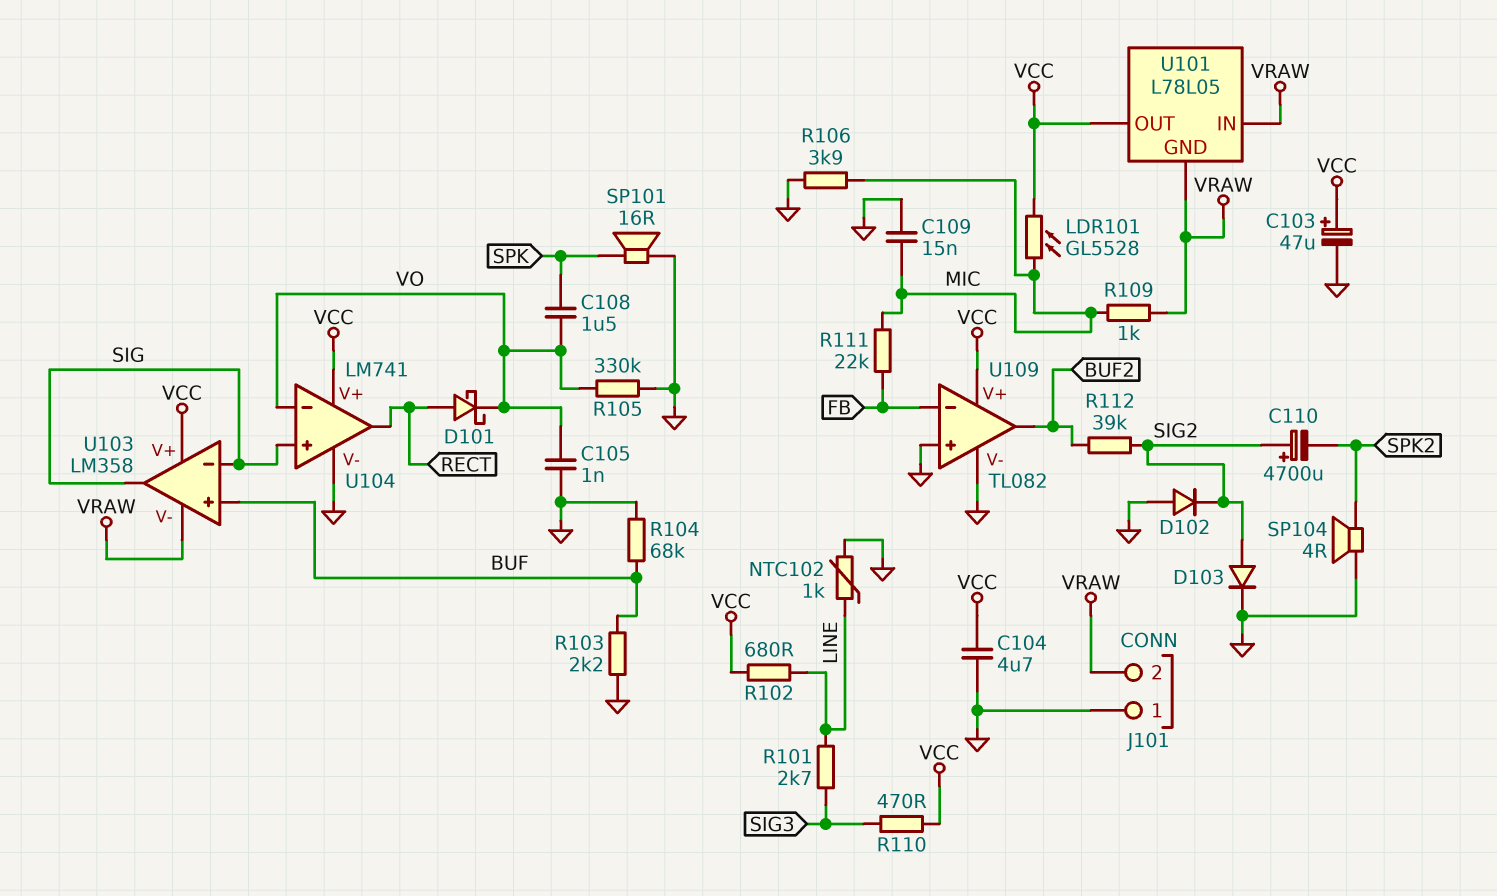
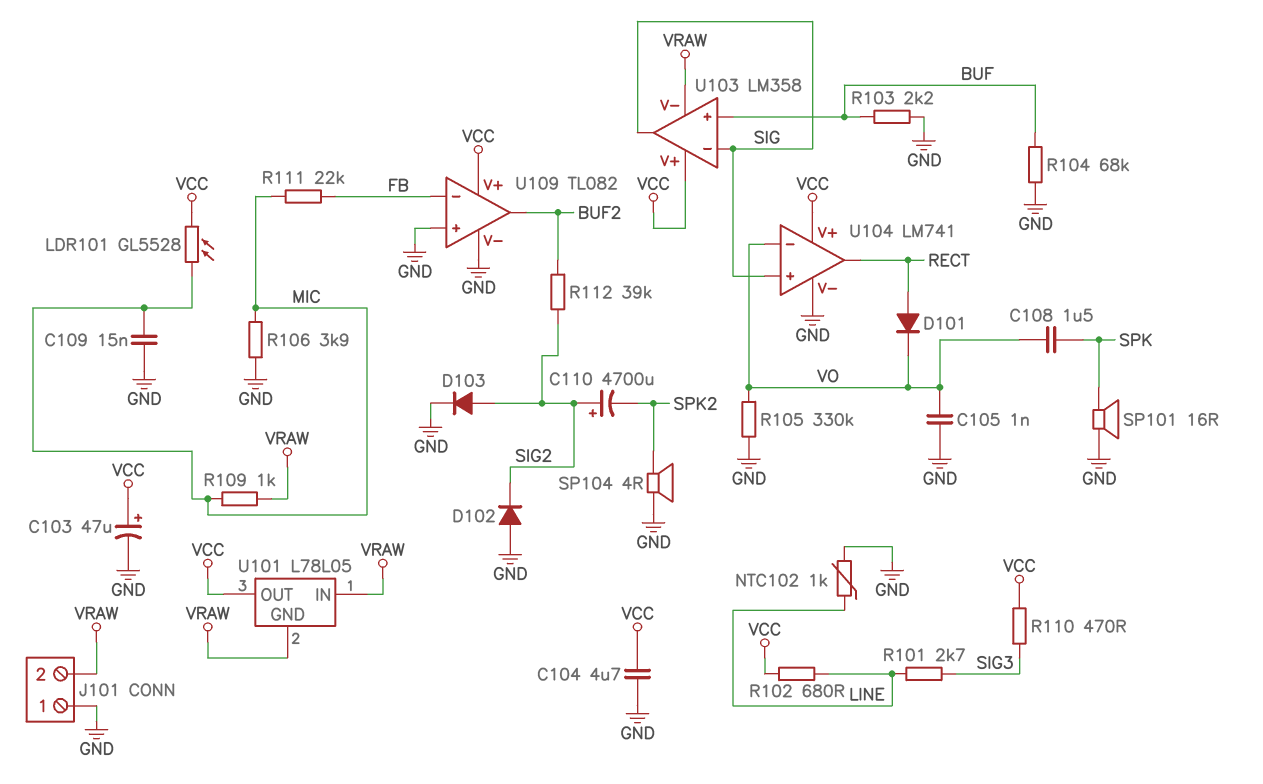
D101: schottky (A RECT, K VO) -> diode (A RECT, K VO)

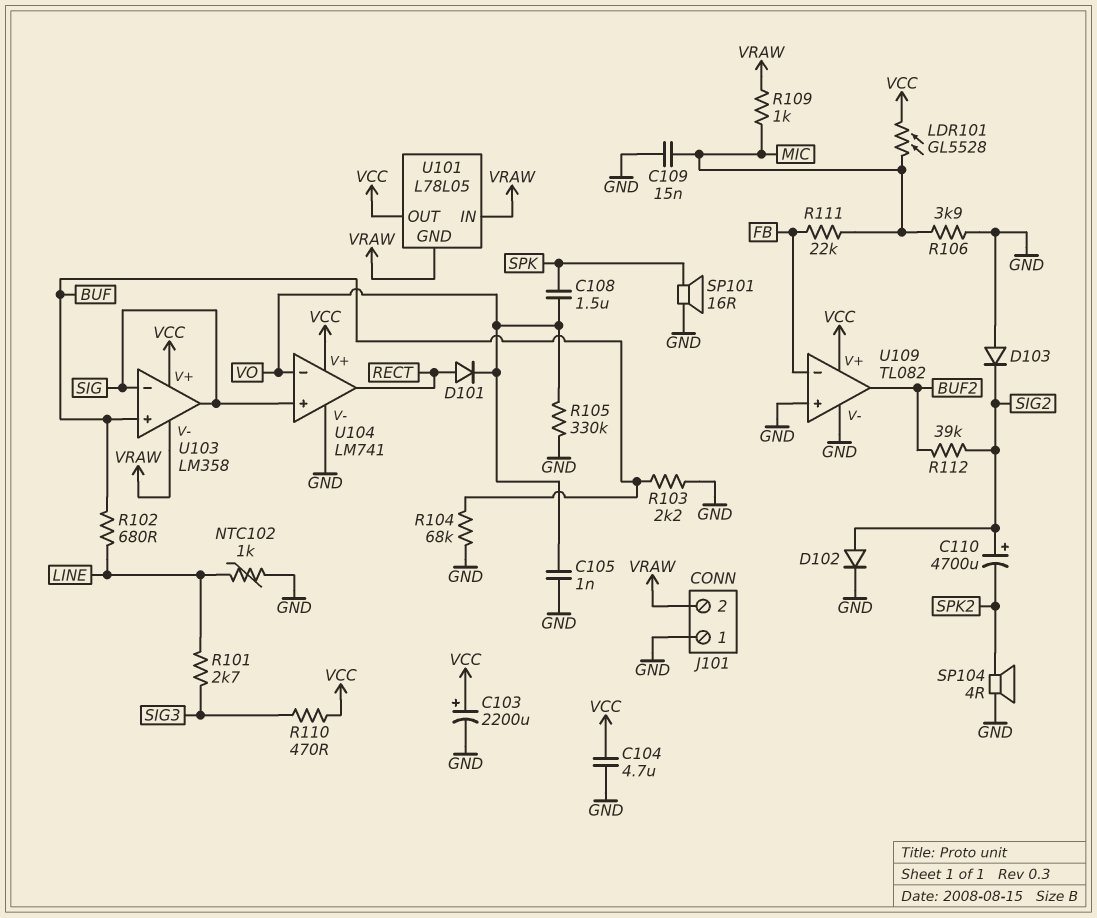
C103: 47uF (plus VCC, minus GND) -> 2200uF (plus VCC, minus GND)
D102: diode (A GND, K SIG2) -> diode (A SIG2, K GND)
D103: diode (A SIG2, K GND) -> diode (A GND, K SIG2)
R102: 680 (LINE, VCC) -> 680 (BUF, LINE)

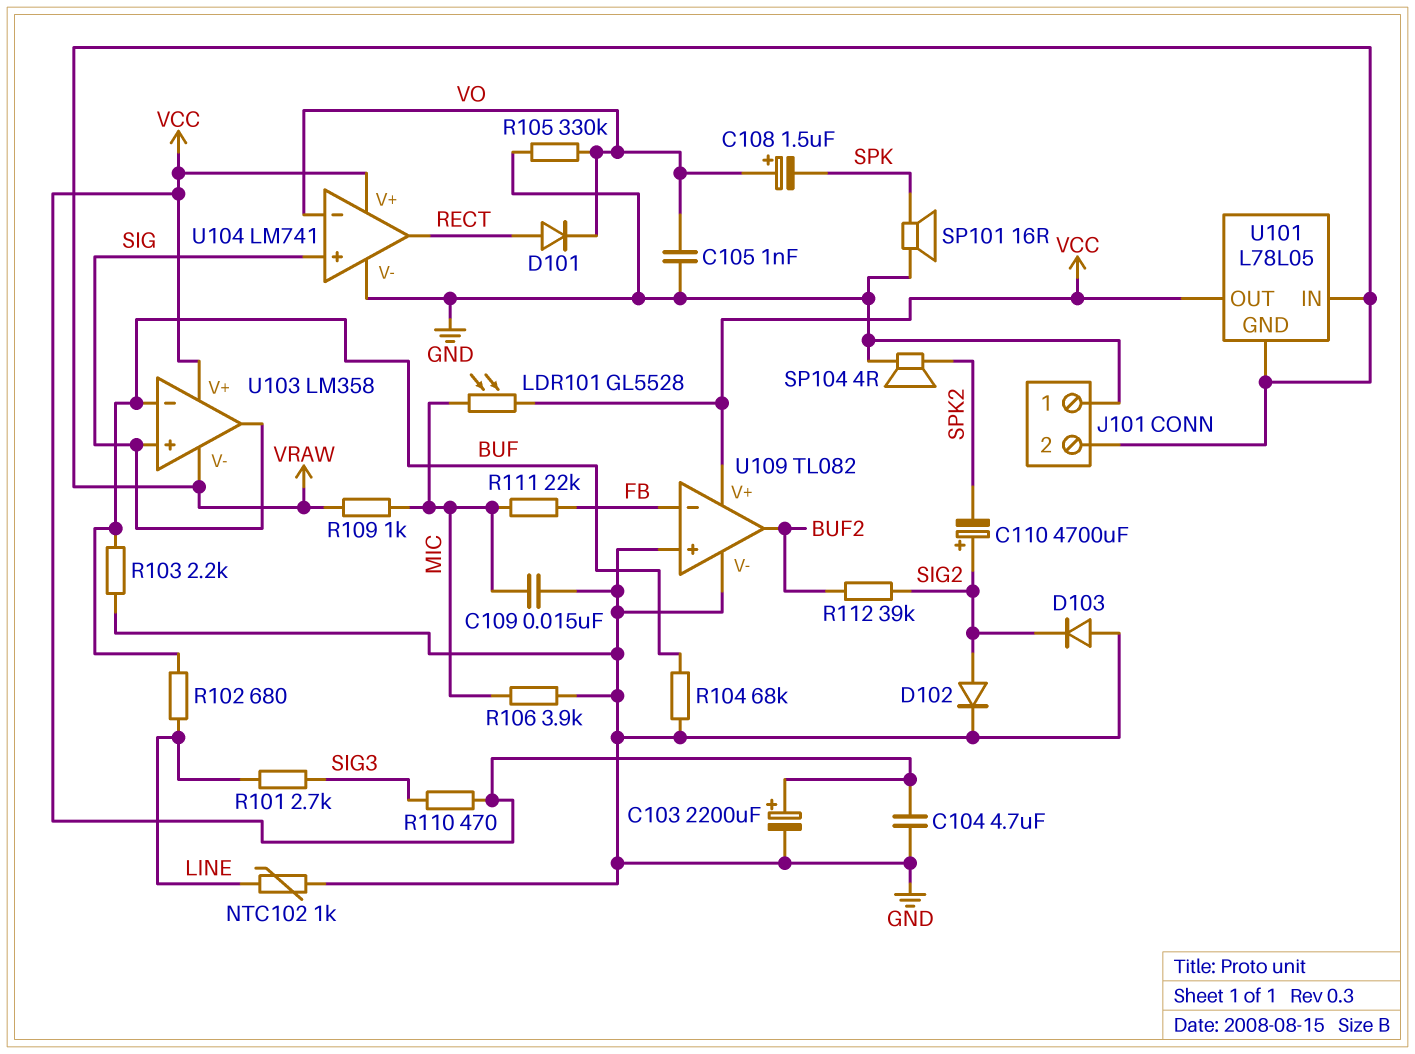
C108: 1.5uF (SPK, VO) -> 1.5uF (plus VO, minus SPK)
U103 pin in+: BUF -> SIG
U103 pin in-: SIG -> BUF

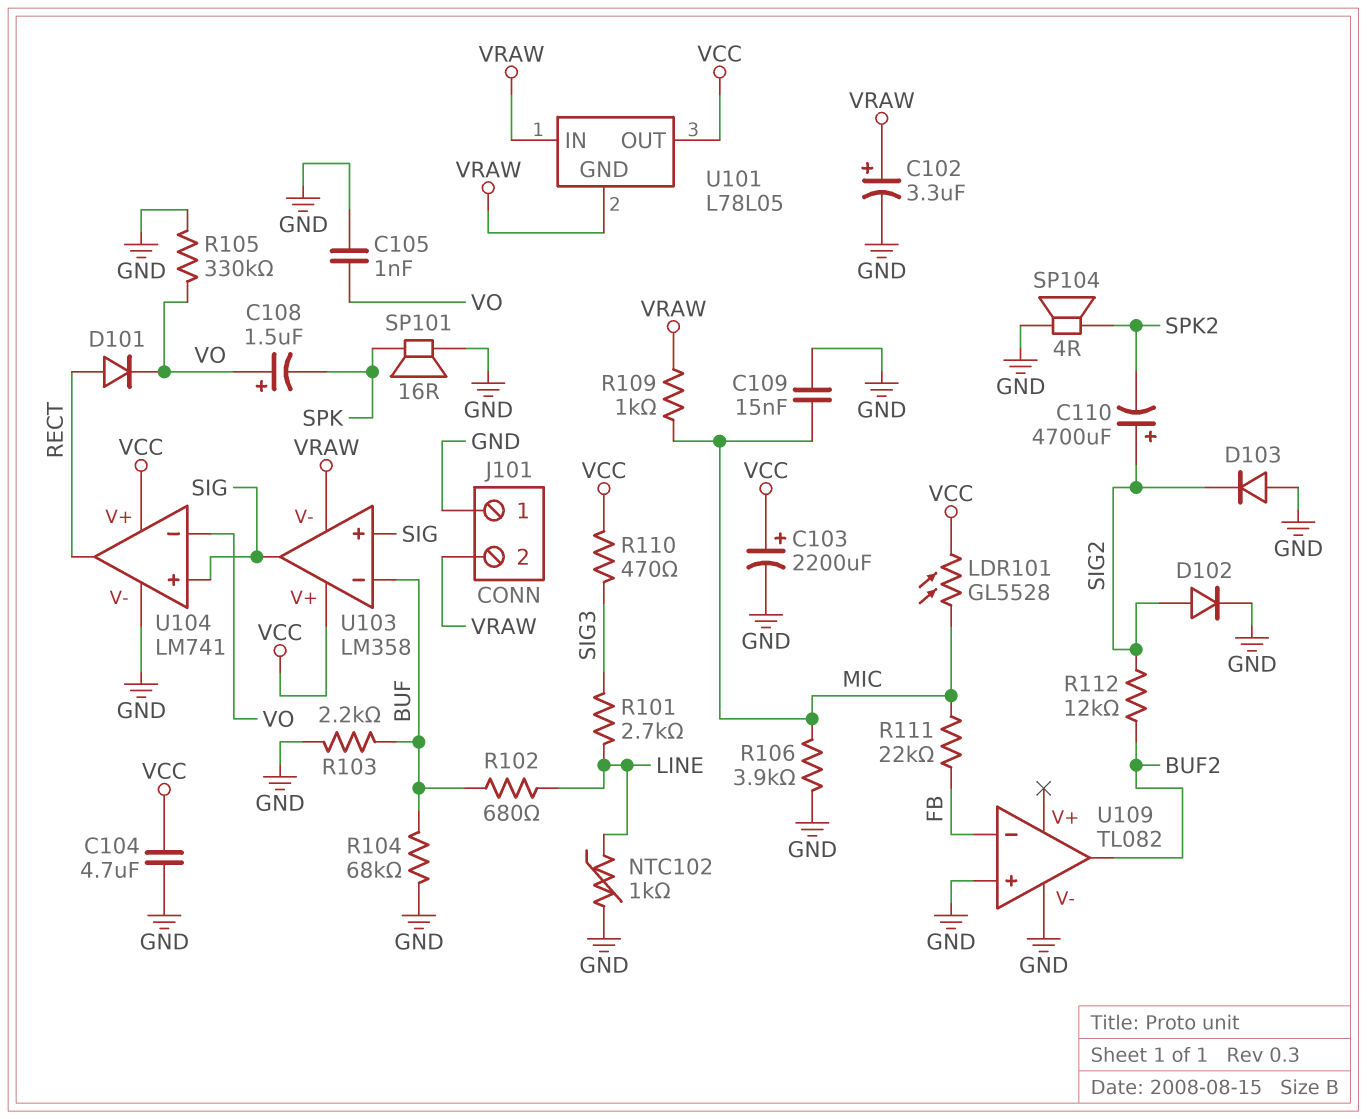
C102: none -> 3.3uF (plus VRAW, minus GND)
R112: 39k (BUF2, SIG2) -> 12k (BUF2, SIG2)
U109 pin V+: VCC -> none

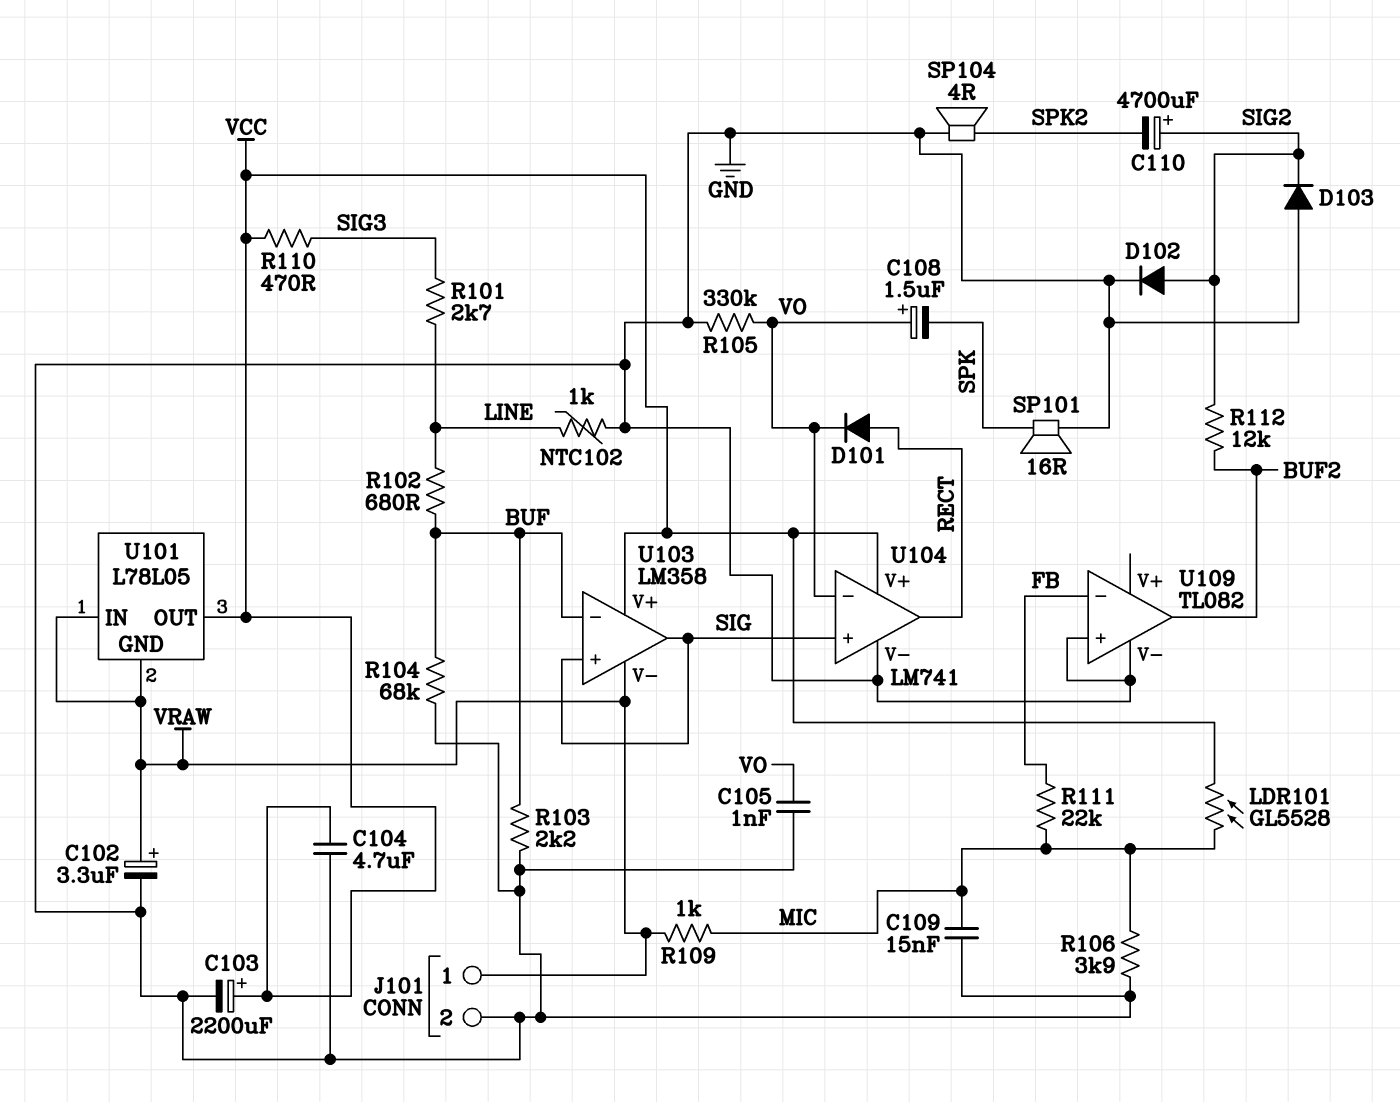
J101 pin 1: GND -> VRAW
J101 pin 2: VRAW -> GND

